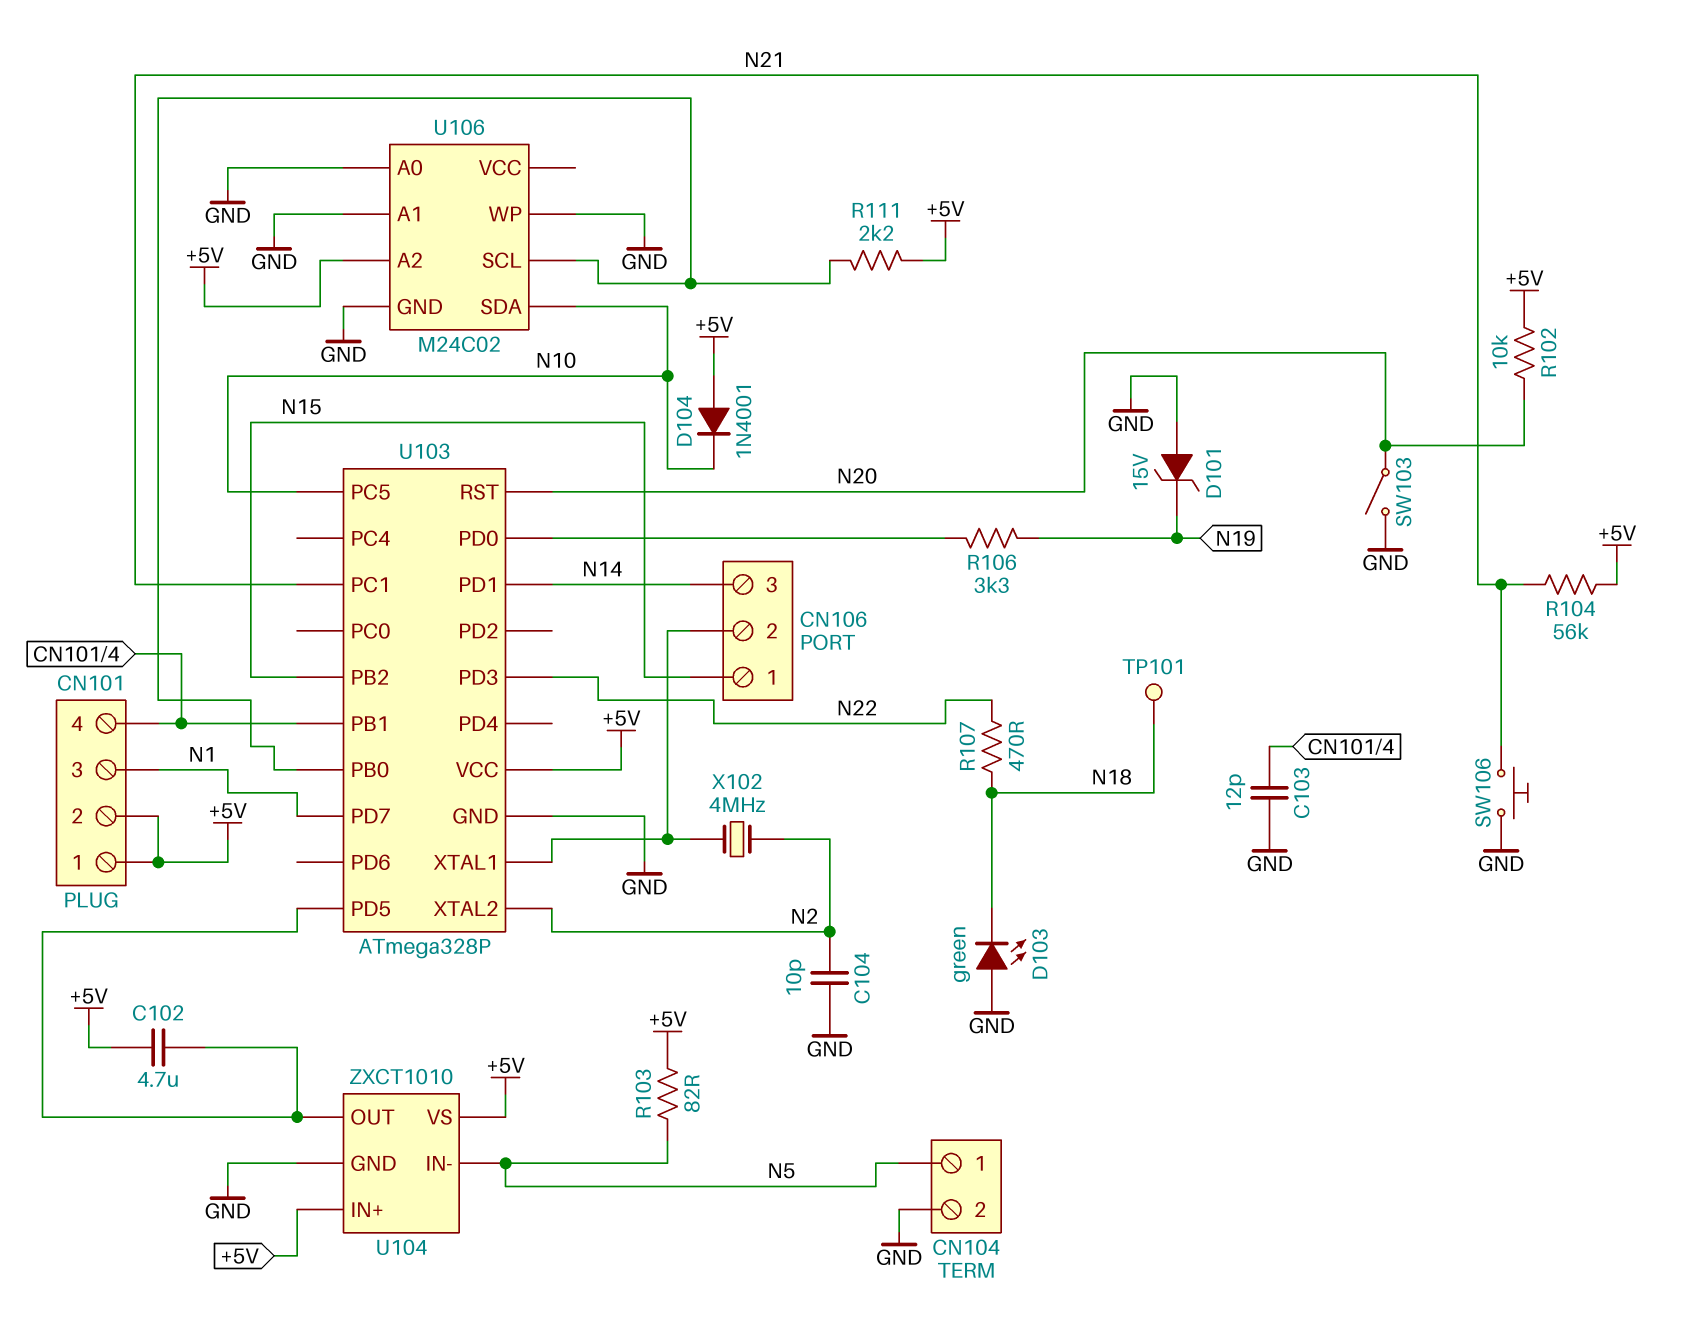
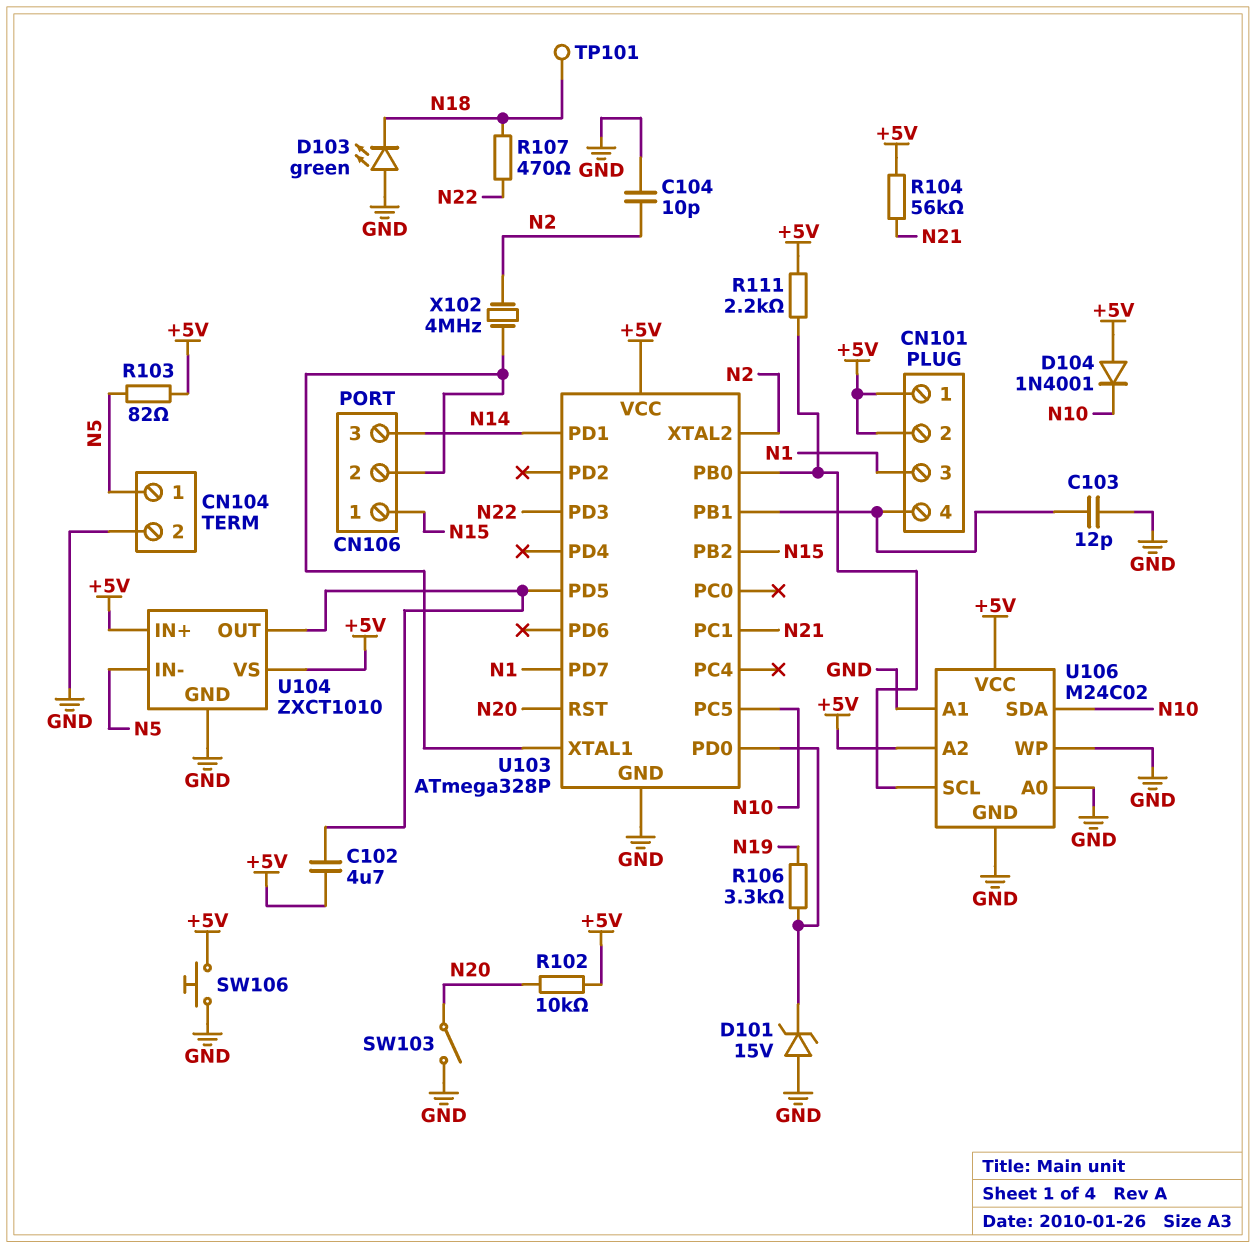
D101: zener 15V (A GND, K N19) -> zener 15V (A GND, K U103/PD0)
SW106: button (GND, N21) -> button (+5V, GND)
U106 pin VCC: none -> +5V

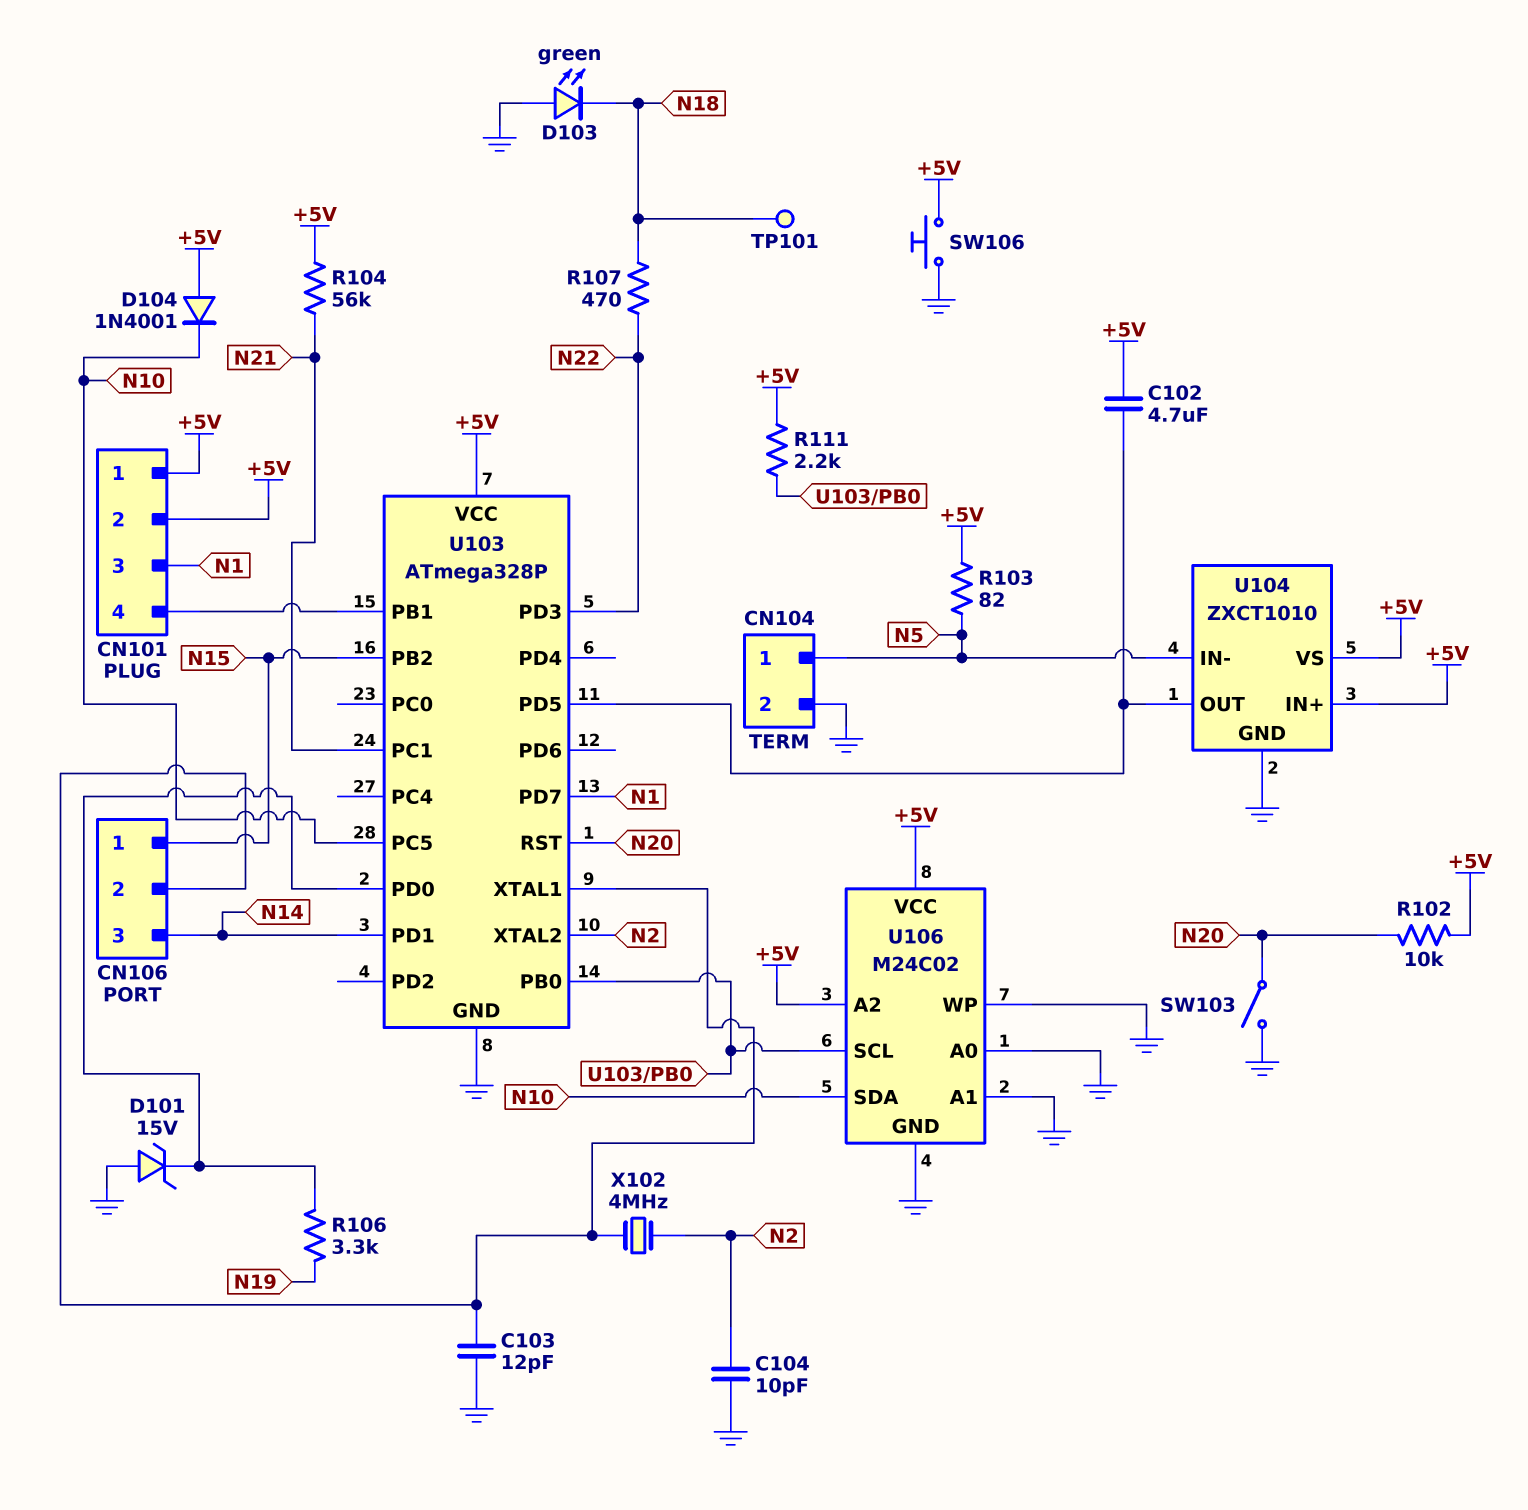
C103: 12pF (CN101/4, GND) -> 12pF (CN106/2, GND)

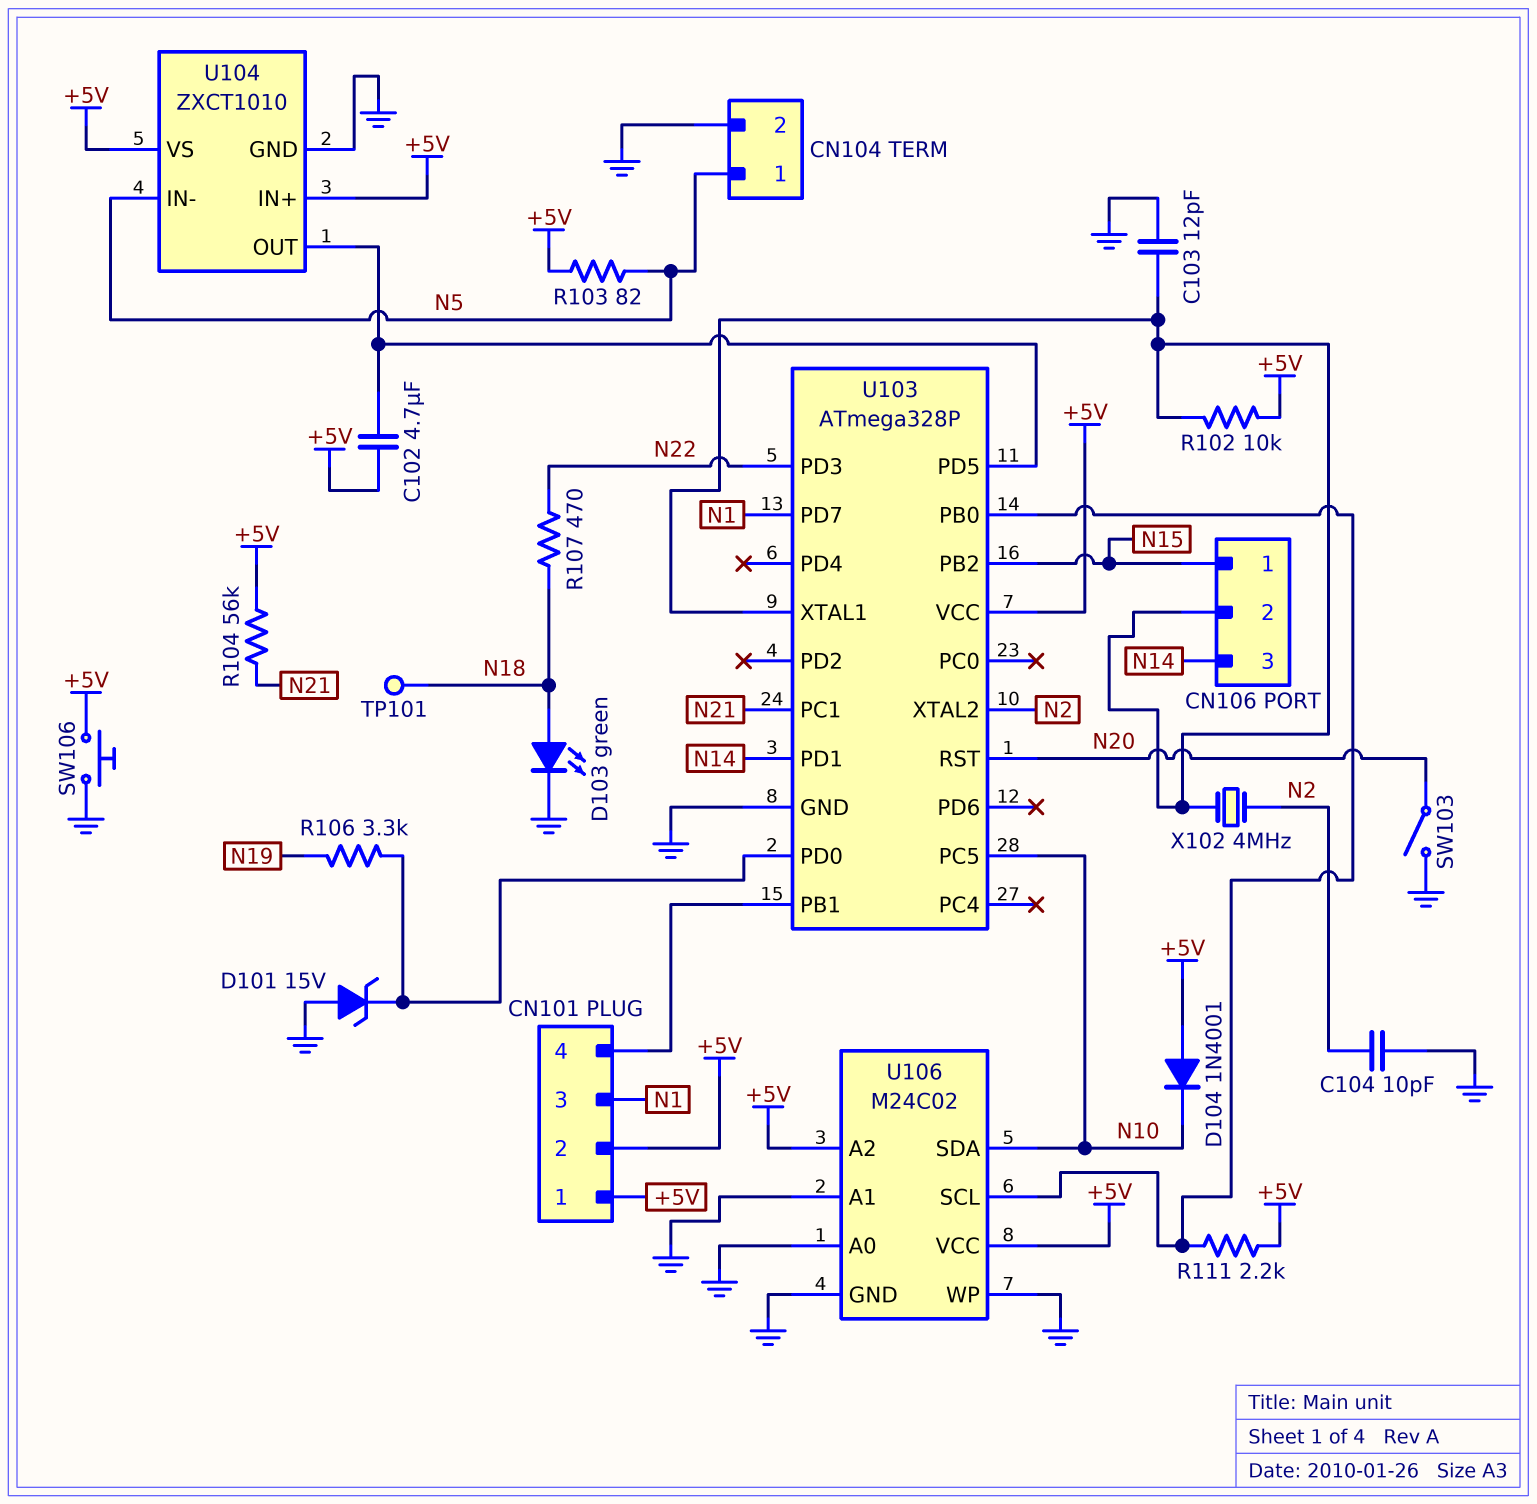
D103: LED green (A GND, K N18) -> LED green (A N18, K GND)
R102: 10k (+5V, N20) -> 10k (+5V, CN106/2)

